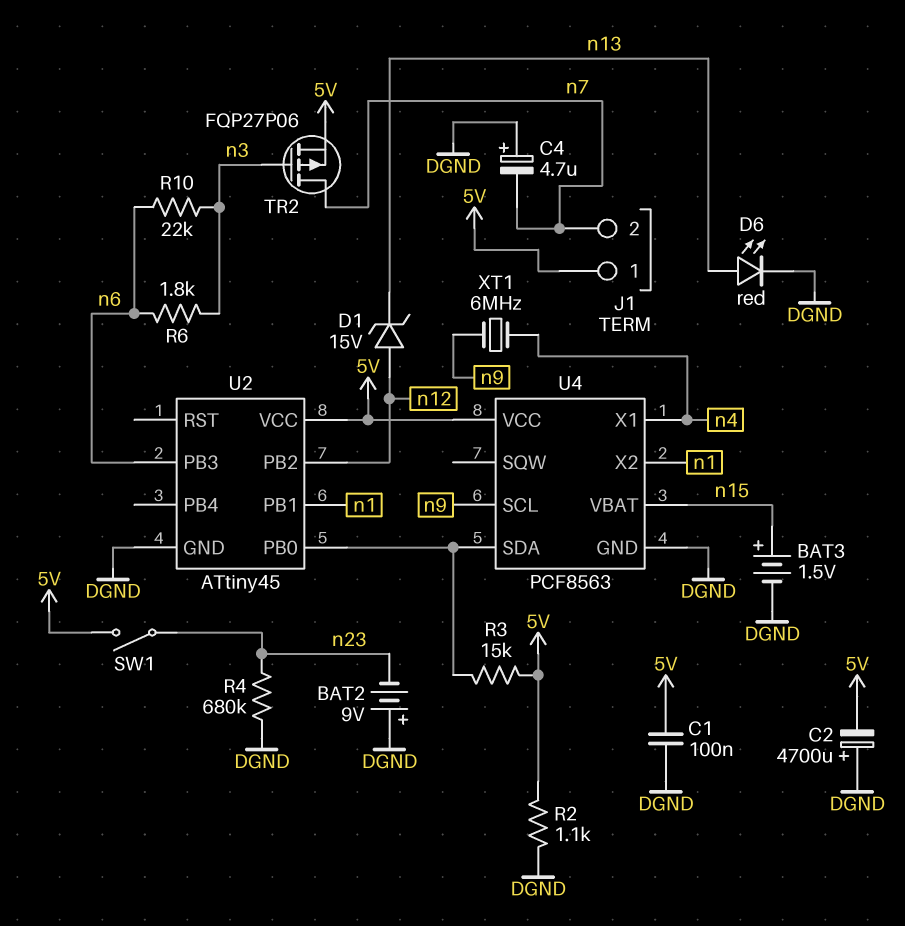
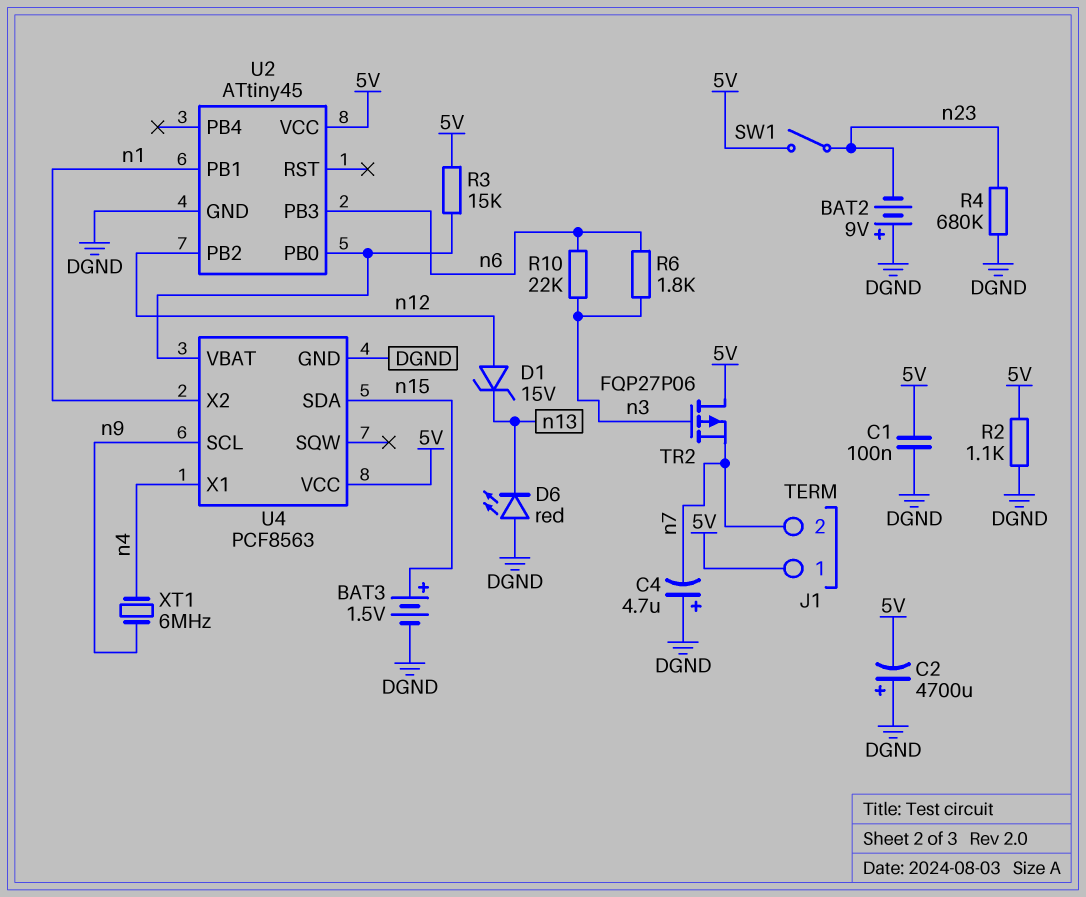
D6: LED red (A n13, K DGND) -> LED red (A DGND, K n13)
TR2: PMOS FQP27P06 (G n3, D n7, S 5V) -> PMOS FQP27P06 (G n3, D 5V, S n7)
U4 pin SDA: U2/PB0 -> n15
U4 pin VBAT: n15 -> U2/PB0

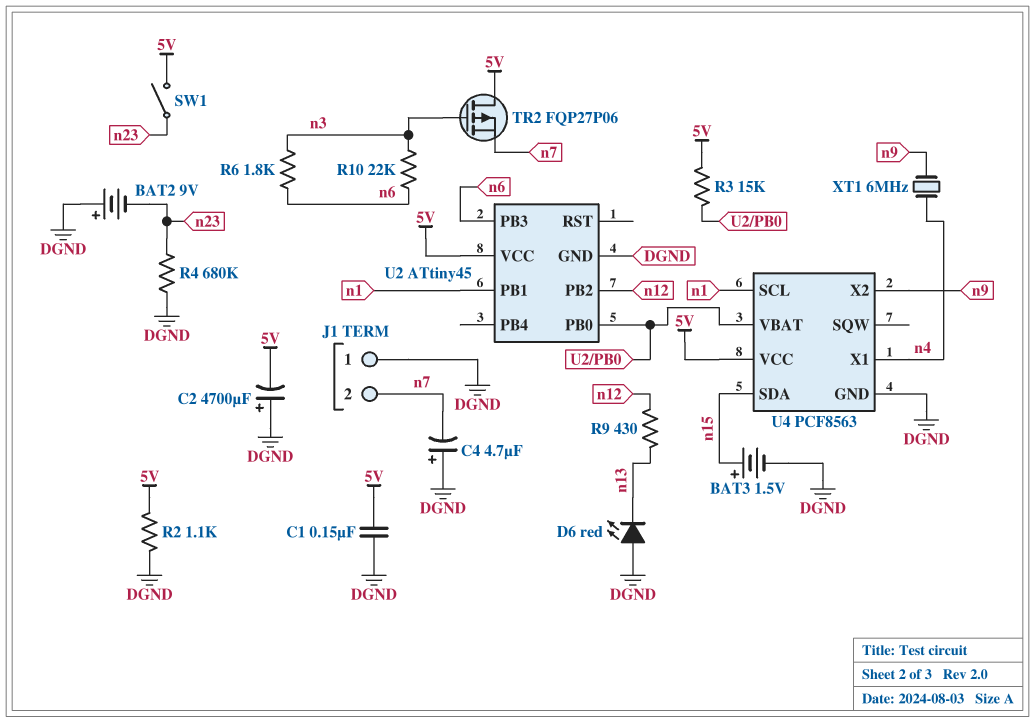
C1: 100nF (5V, DGND) -> 150nF (5V, DGND)
D1: zener 15V (A n12, K n13) -> none
J1 pin 1: 5V -> DGND
R9: none -> 430 (n12, n13)
U4 pin SCL: n9 -> n1
U4 pin X2: n1 -> n9

